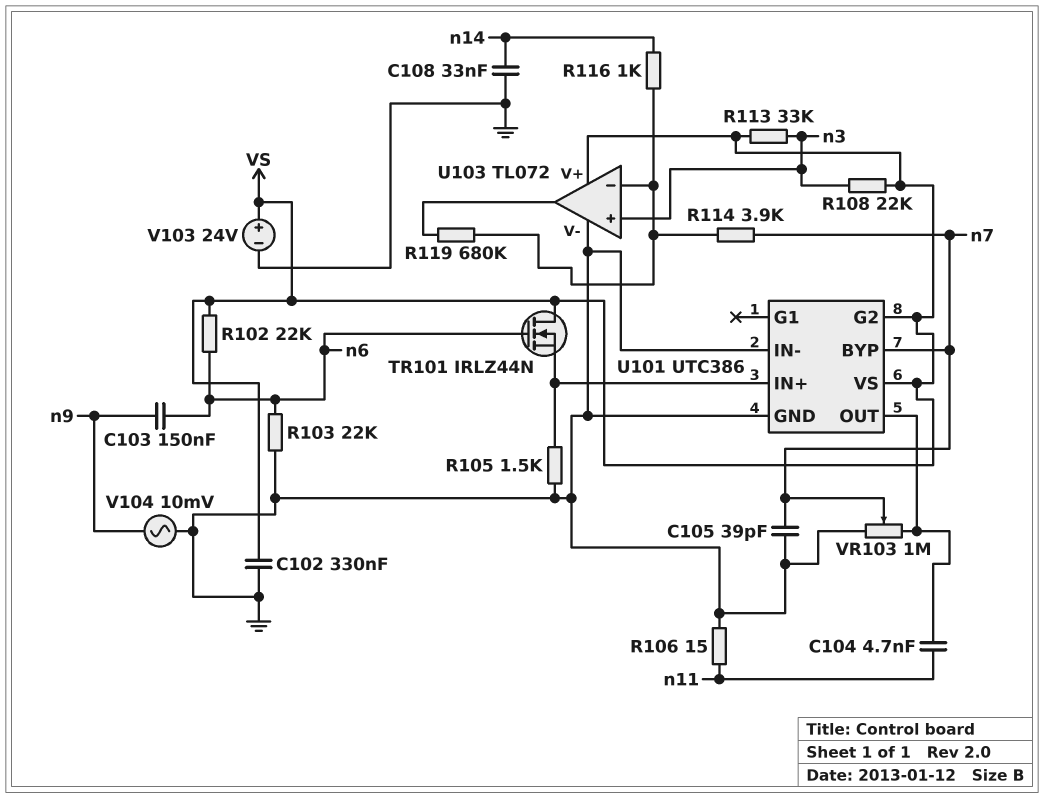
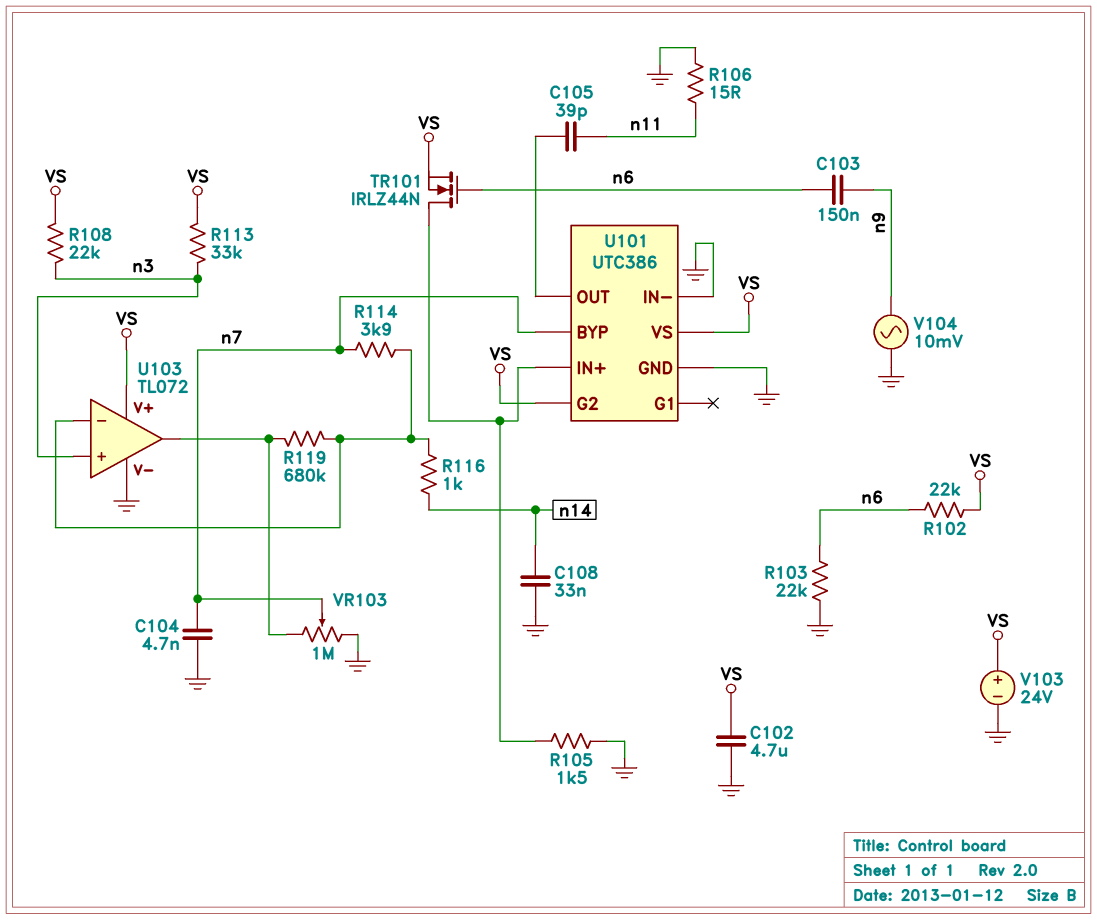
C102: 330nF (GND, VS) -> 4.7uF (GND, VS)
C104: 4.7nF (U101/OUT, n11) -> 4.7nF (GND, n7)
C105: 39pF (GND, n7) -> 39pF (U101/OUT, n11)
TR101: NMOS IRLZ44N (G n6, D VS, S U101/IN+) -> NMOS IRLZ44N (G n6, D U101/IN+, S VS)
VR103: 1M (GND, U101/OUT, wiper n7) -> 1M (GND, U103/out, wiper n7)

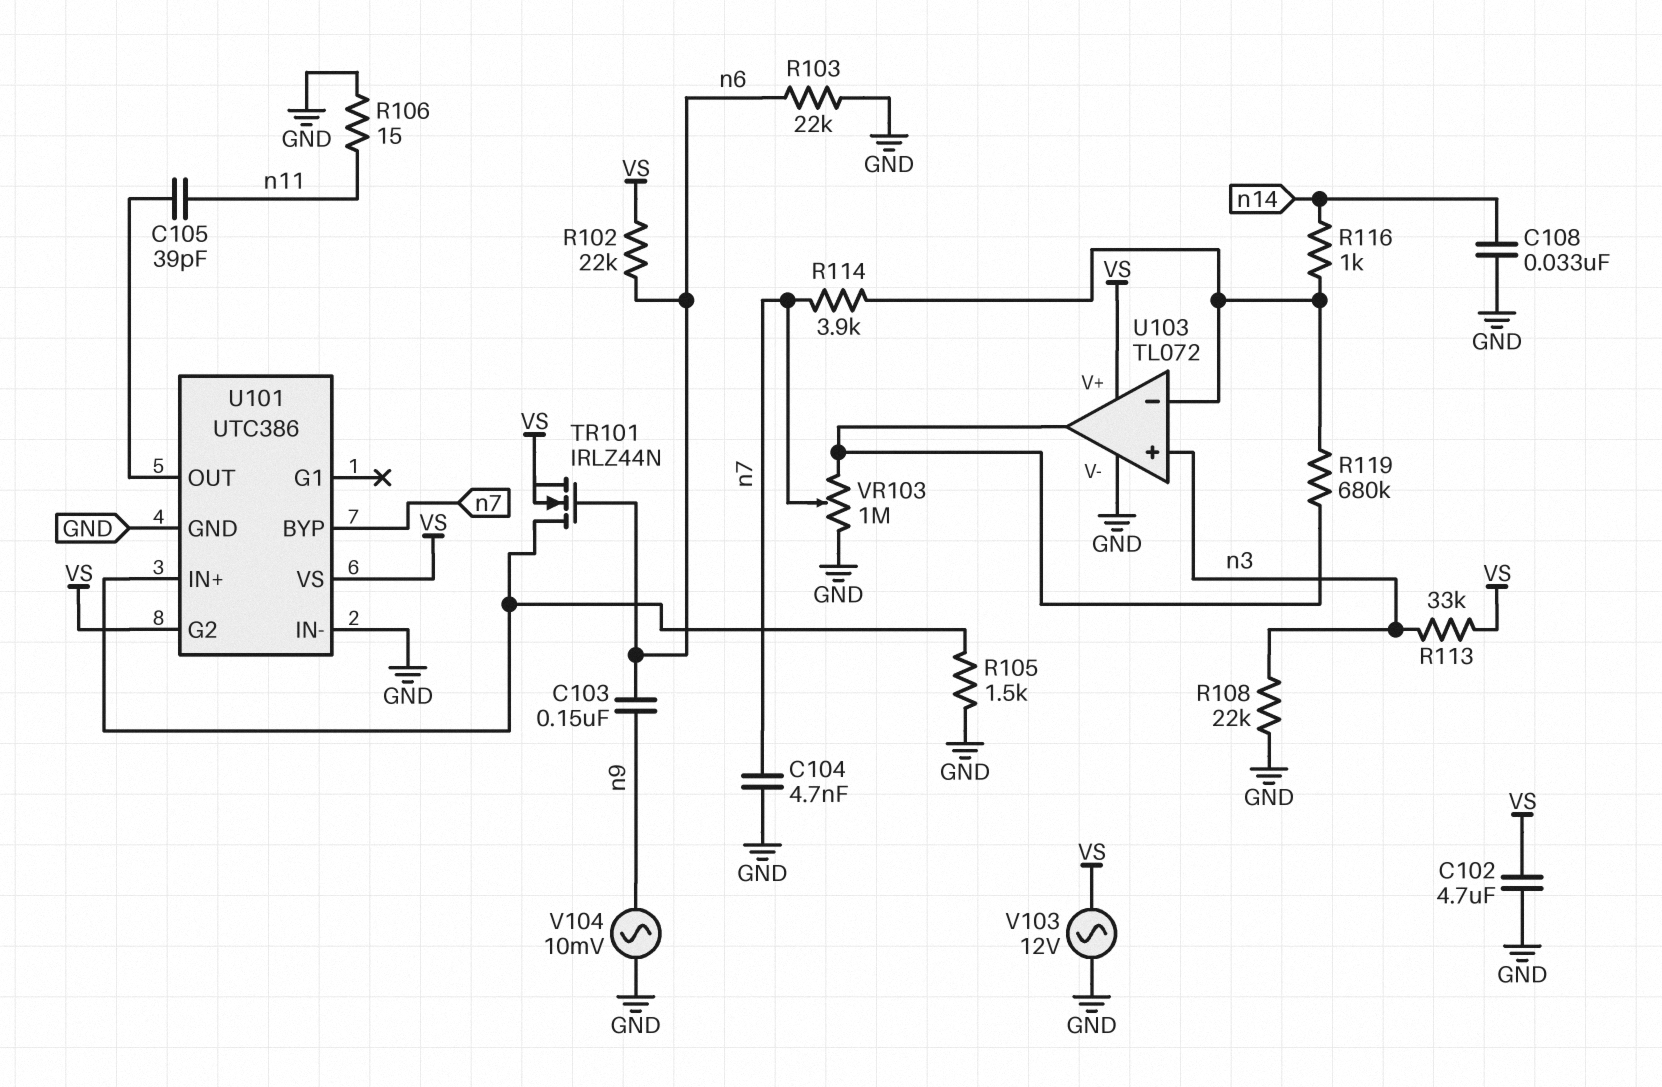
R108: 22k (VS, n3) -> 22k (GND, n3)
V103: 24V (plus VS, minus GND) -> AC 12V (GND, VS)

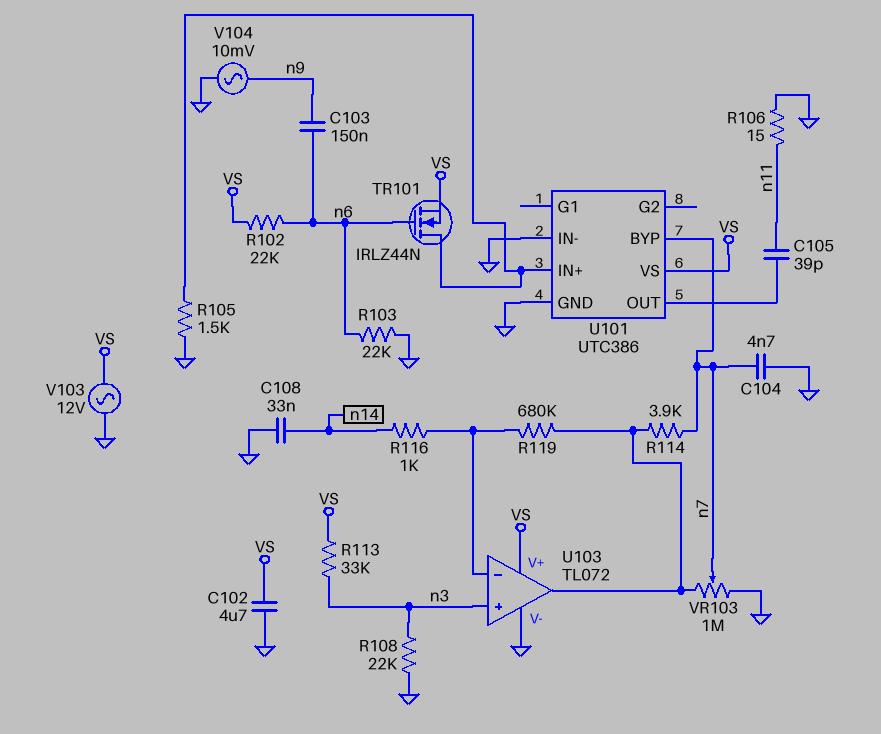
R114: 3.9k (U103/in-, n7) -> 3.9k (U103/out, n7)
U101 pin G2: VS -> none

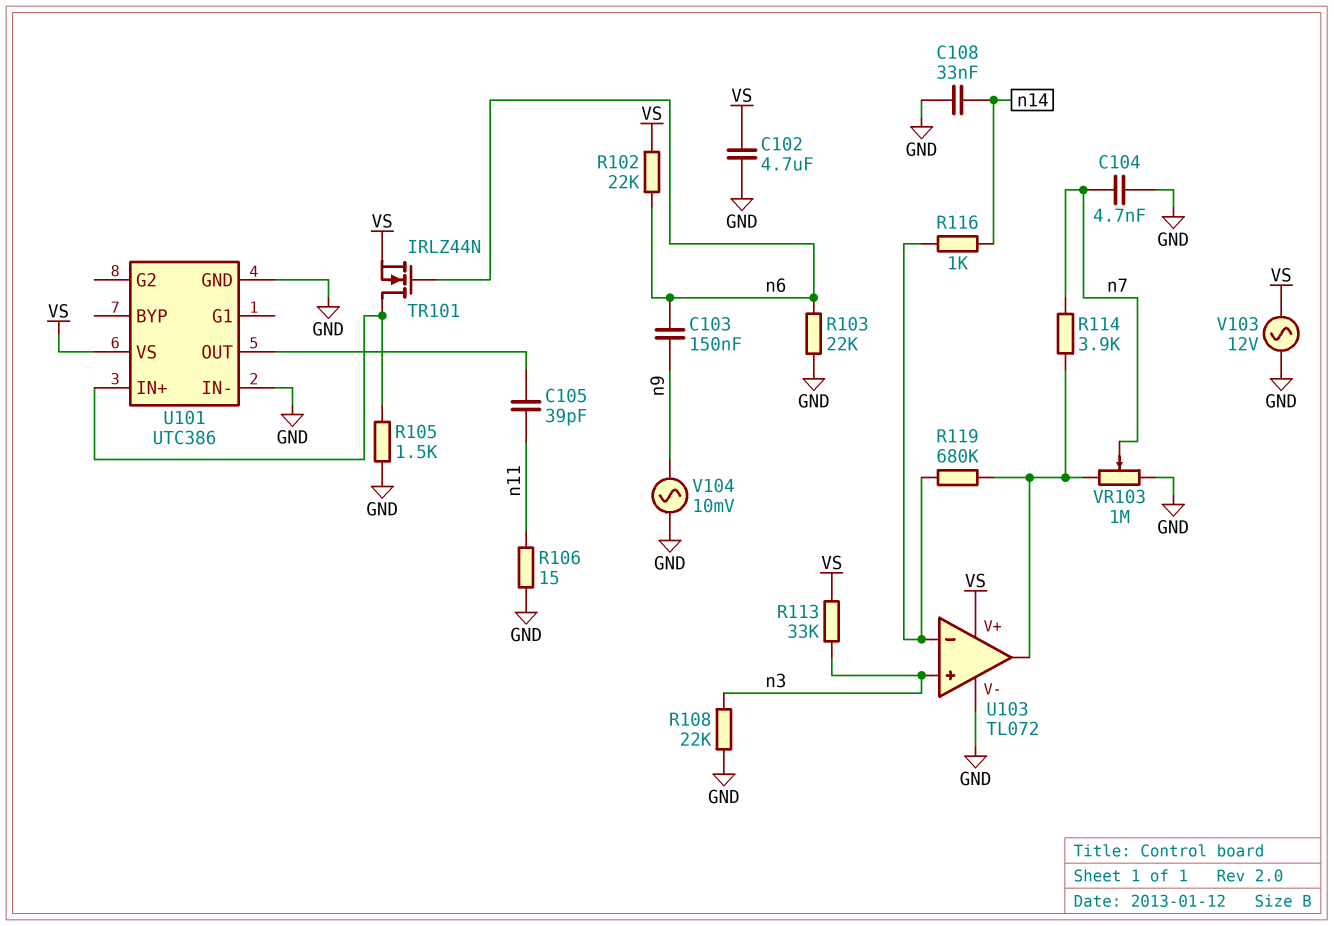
U101 pin BYP: n7 -> none

